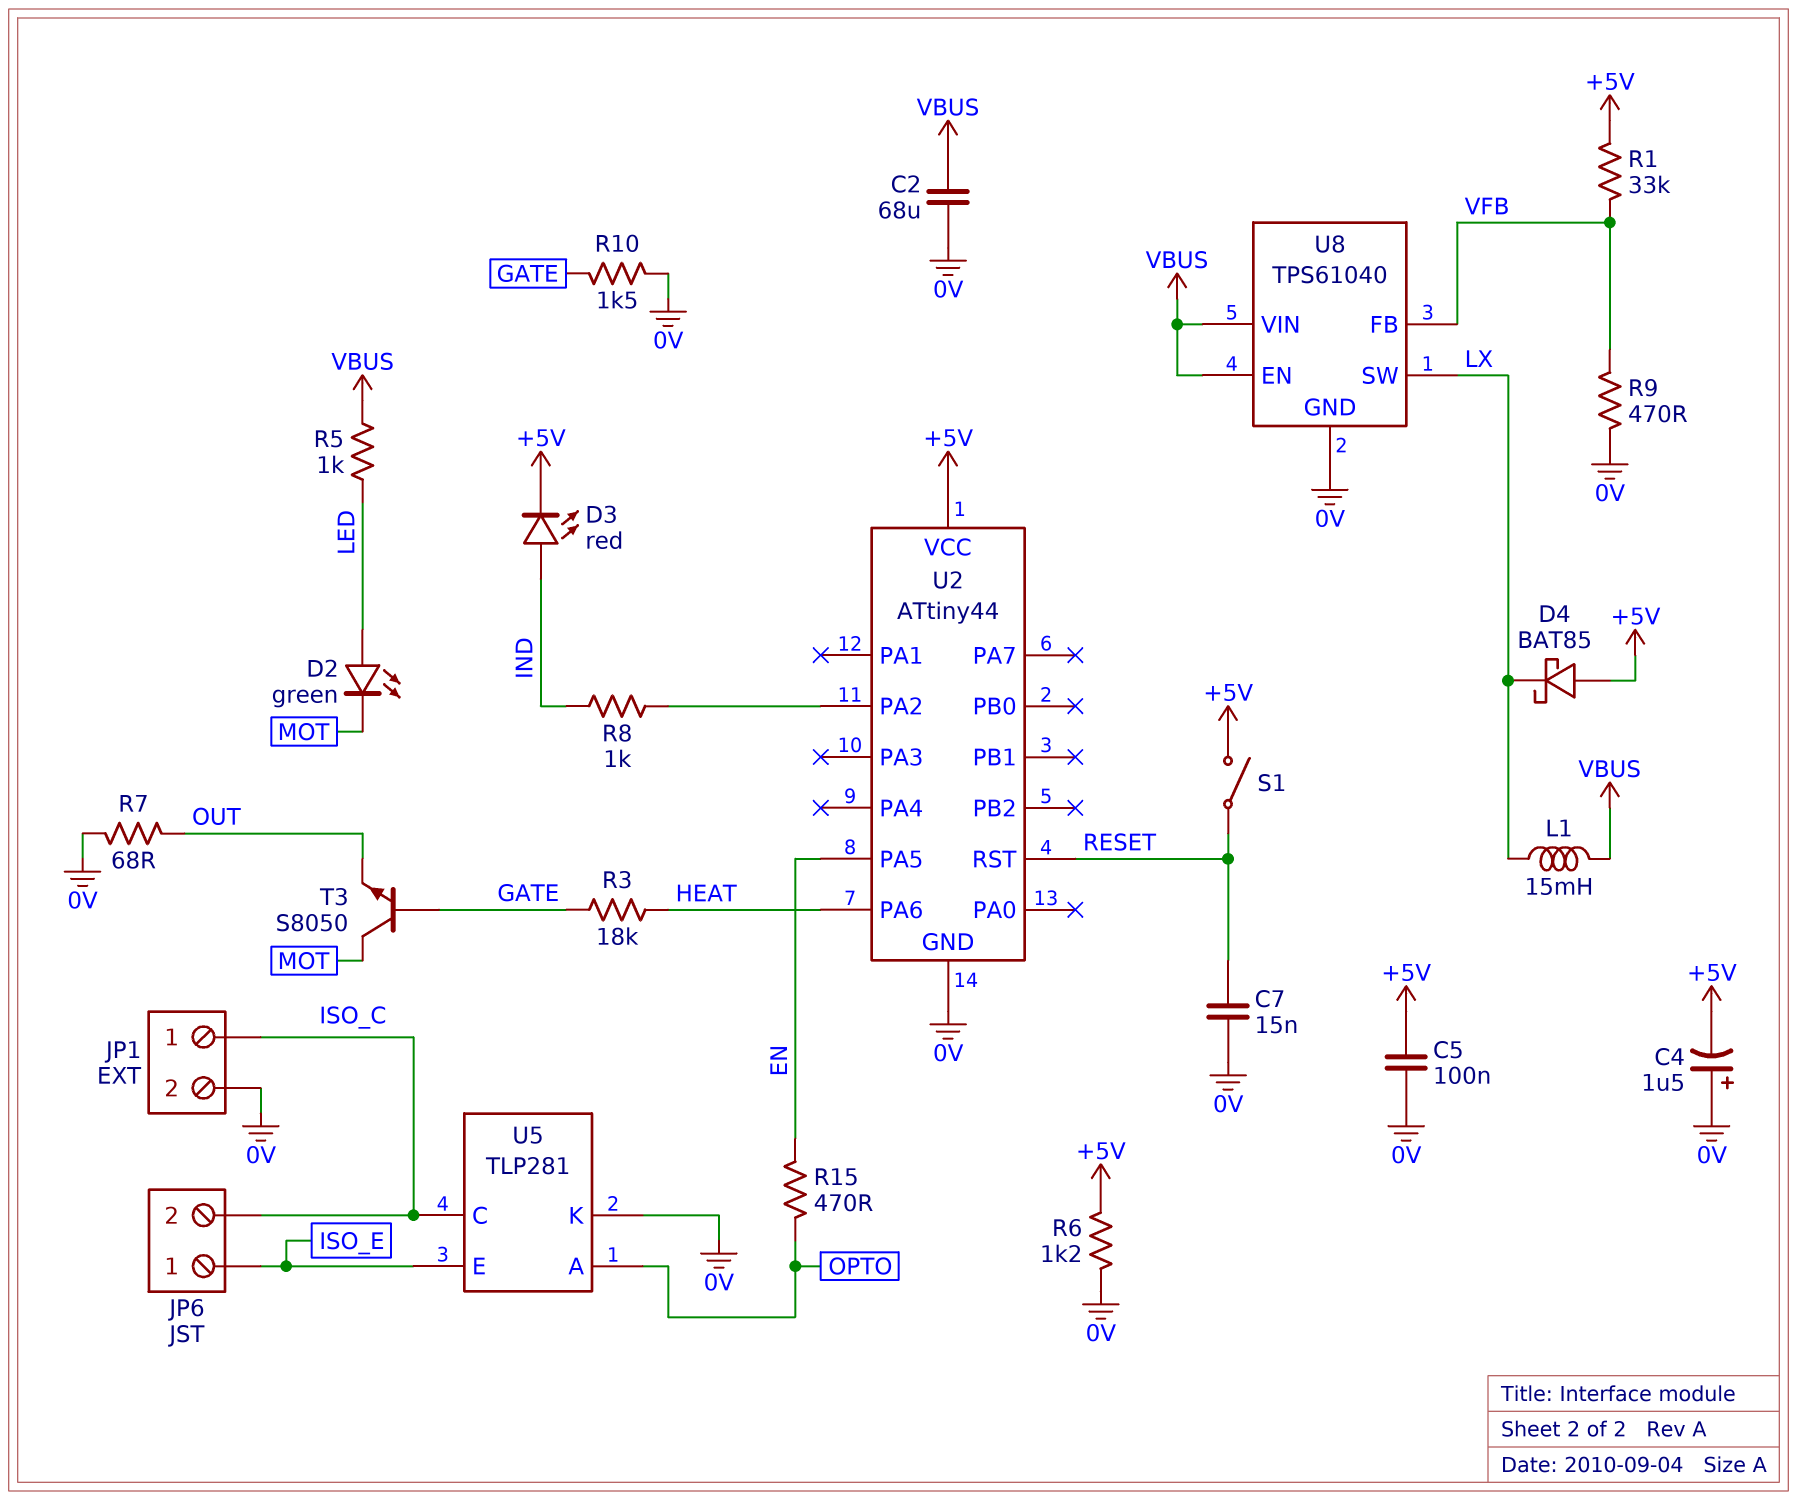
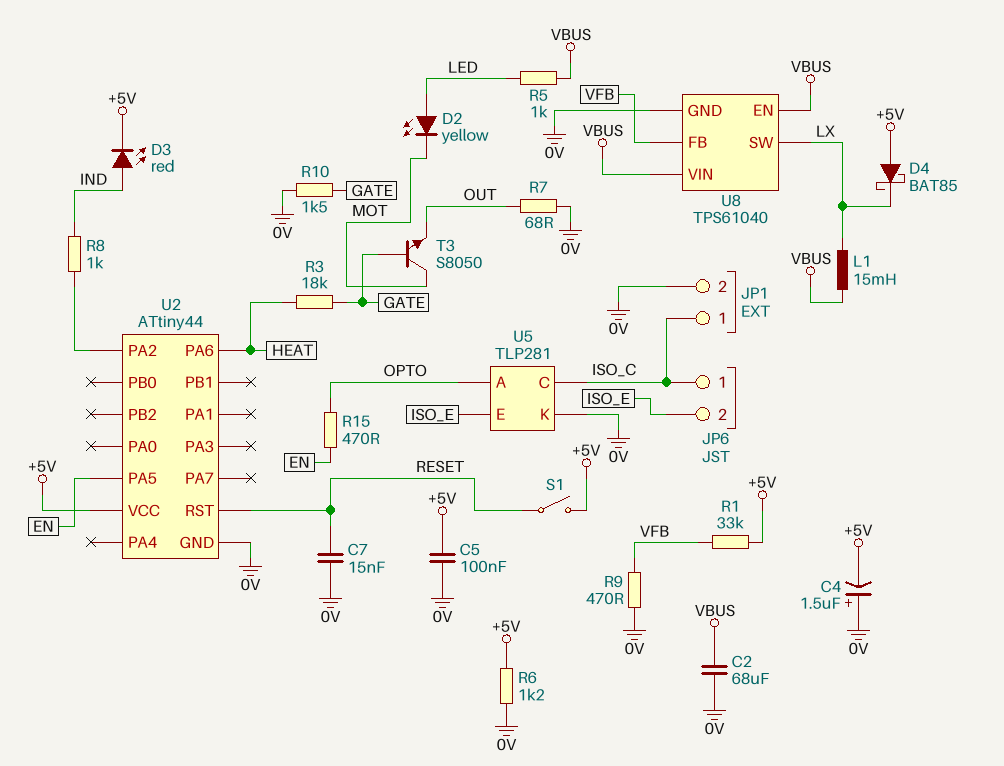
D2: LED green (A LED, K MOT) -> LED yellow (A LED, K MOT)
JP6 pin 1: ISO_E -> ISO_C
JP6 pin 2: ISO_C -> ISO_E

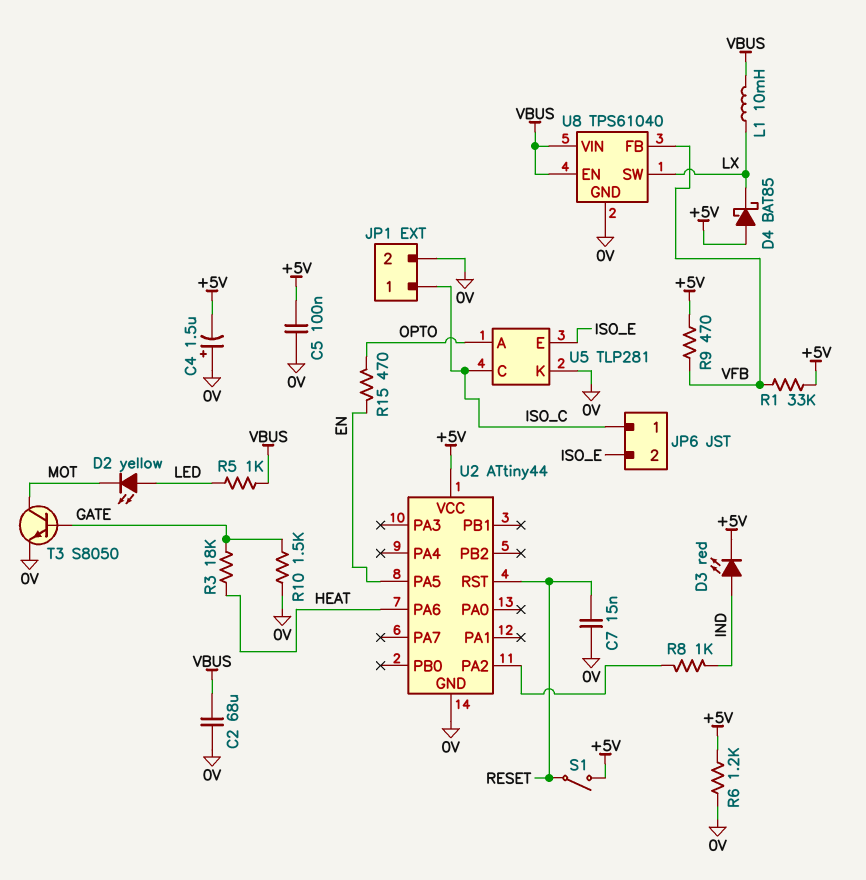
L1: 15mH (LX, VBUS) -> 10mH (LX, VBUS)
R7: 68 (0V, OUT) -> none
R9: 470 (0V, VFB) -> 470 (+5V, VFB)
T3: NPN S8050 (B GATE, C MOT, E OUT) -> NPN S8050 (B GATE, C MOT, E 0V)

